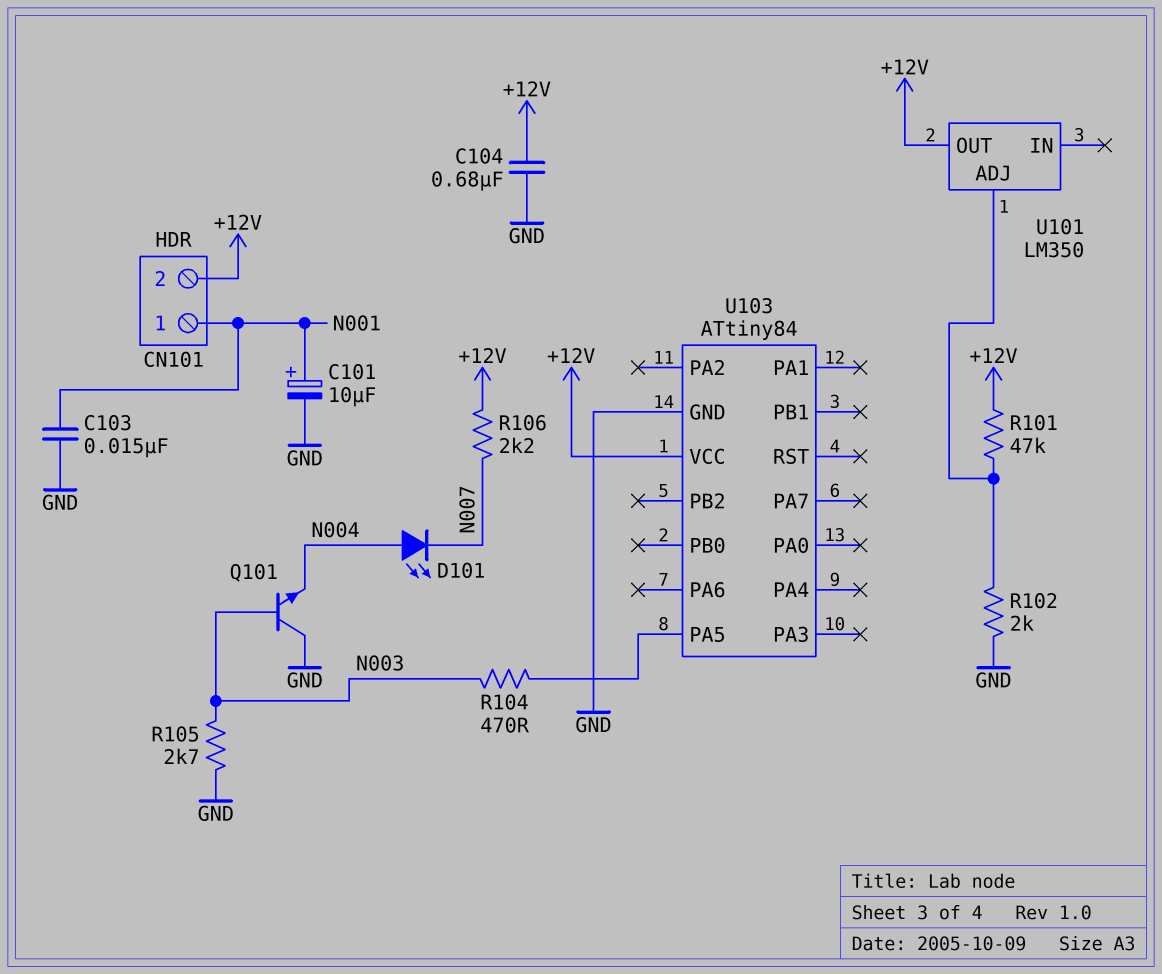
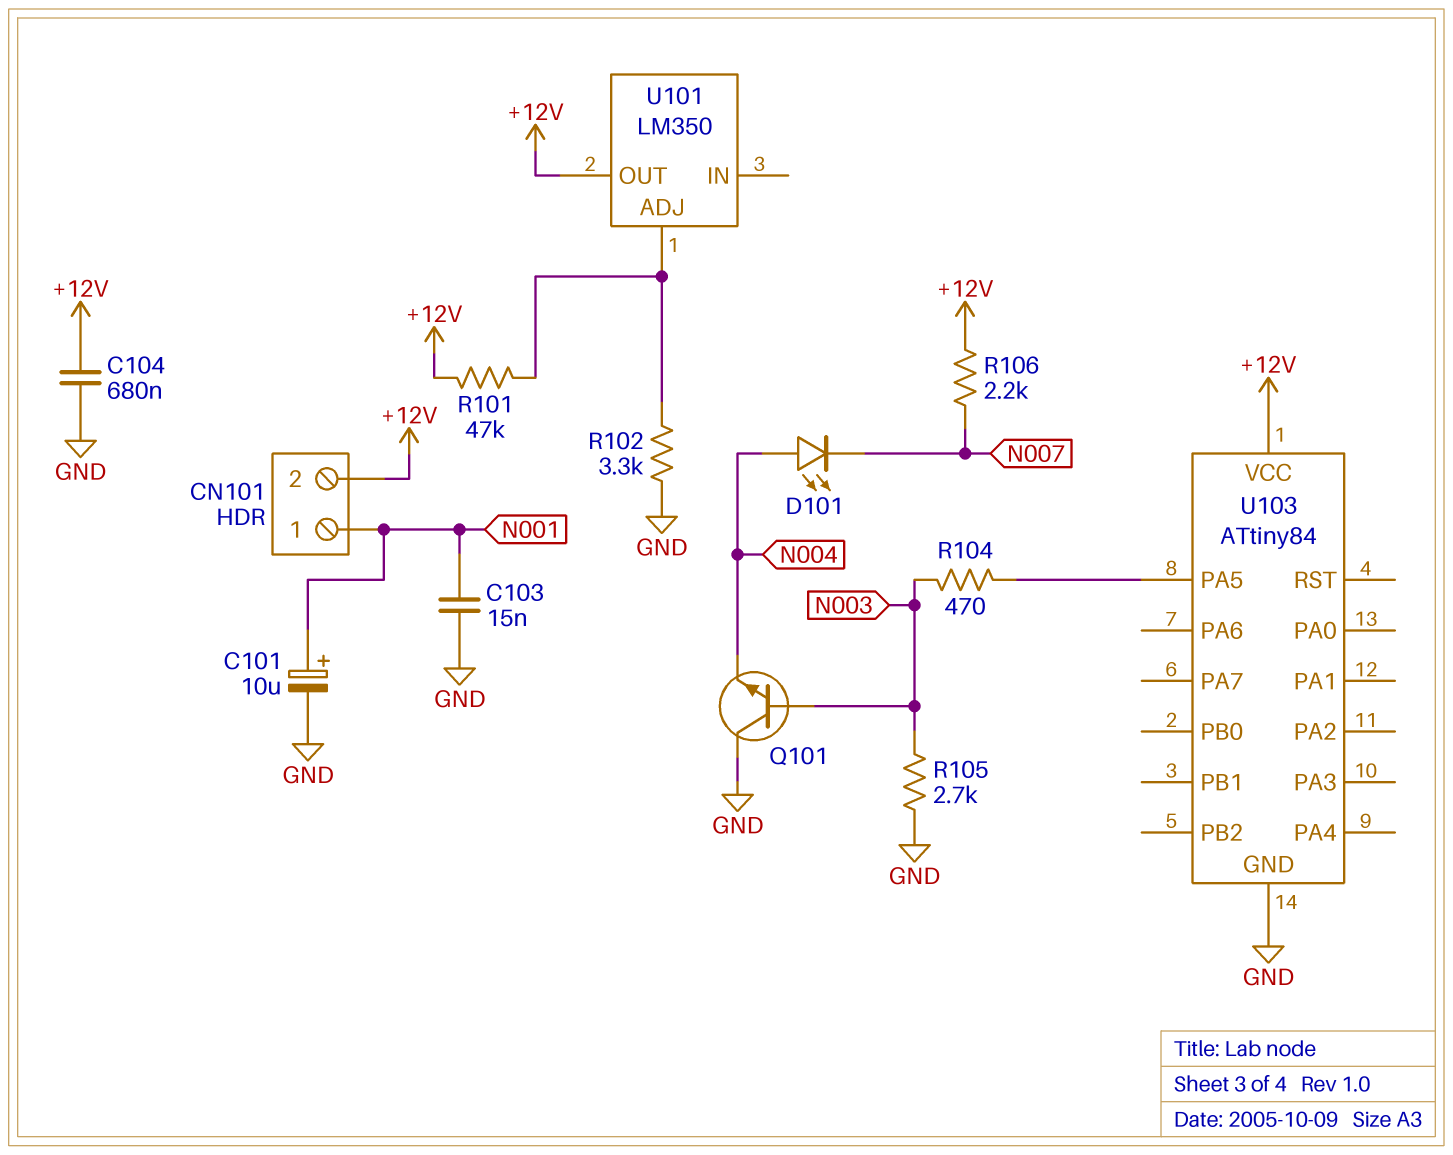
R102: 2k (GND, U101/ADJ) -> 3.3k (GND, U101/ADJ)

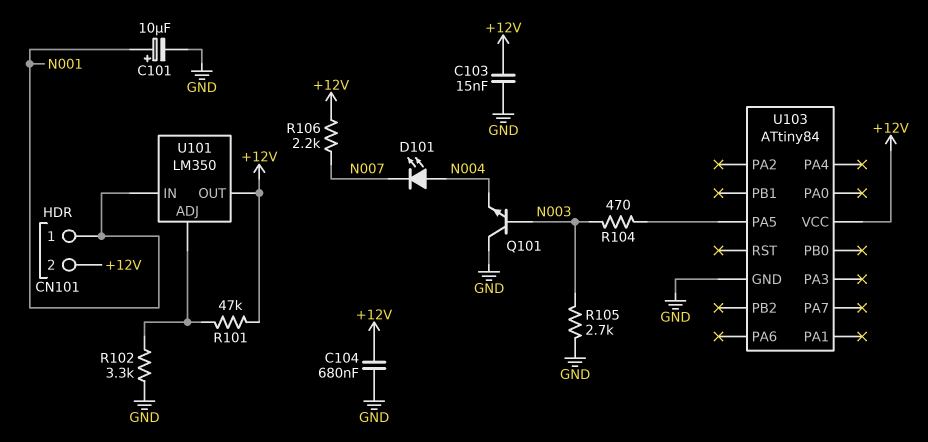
C103: 15nF (GND, N001) -> 15nF (+12V, GND)
U101 pin IN: none -> N001

